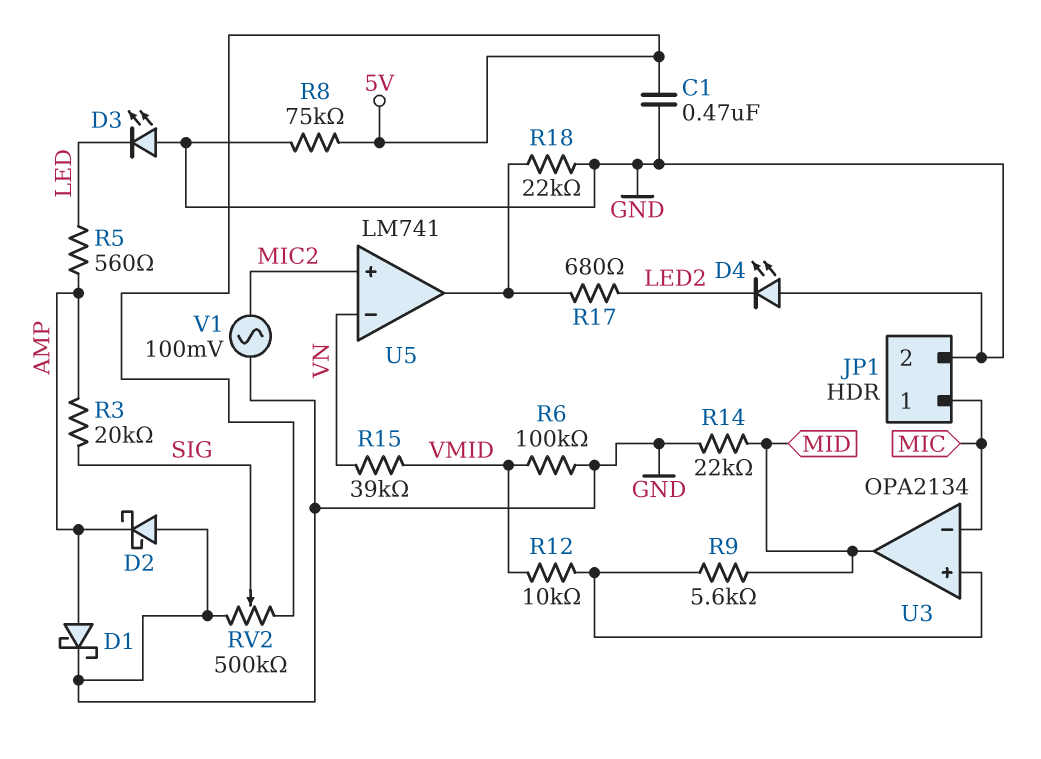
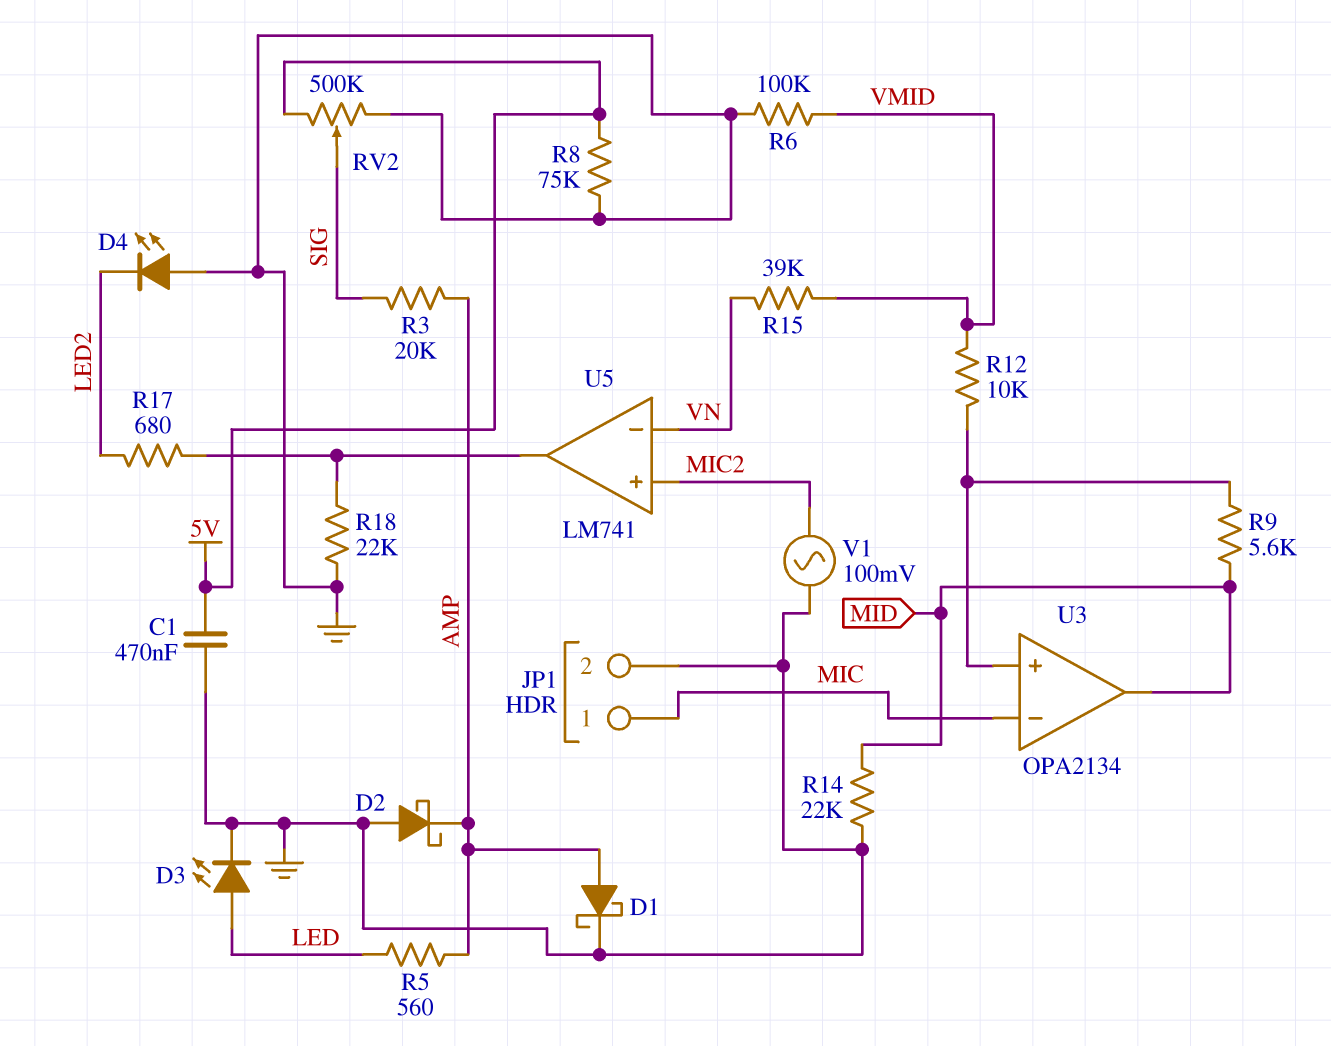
D3: LED (A GND, K LED) -> LED (A LED, K GND)

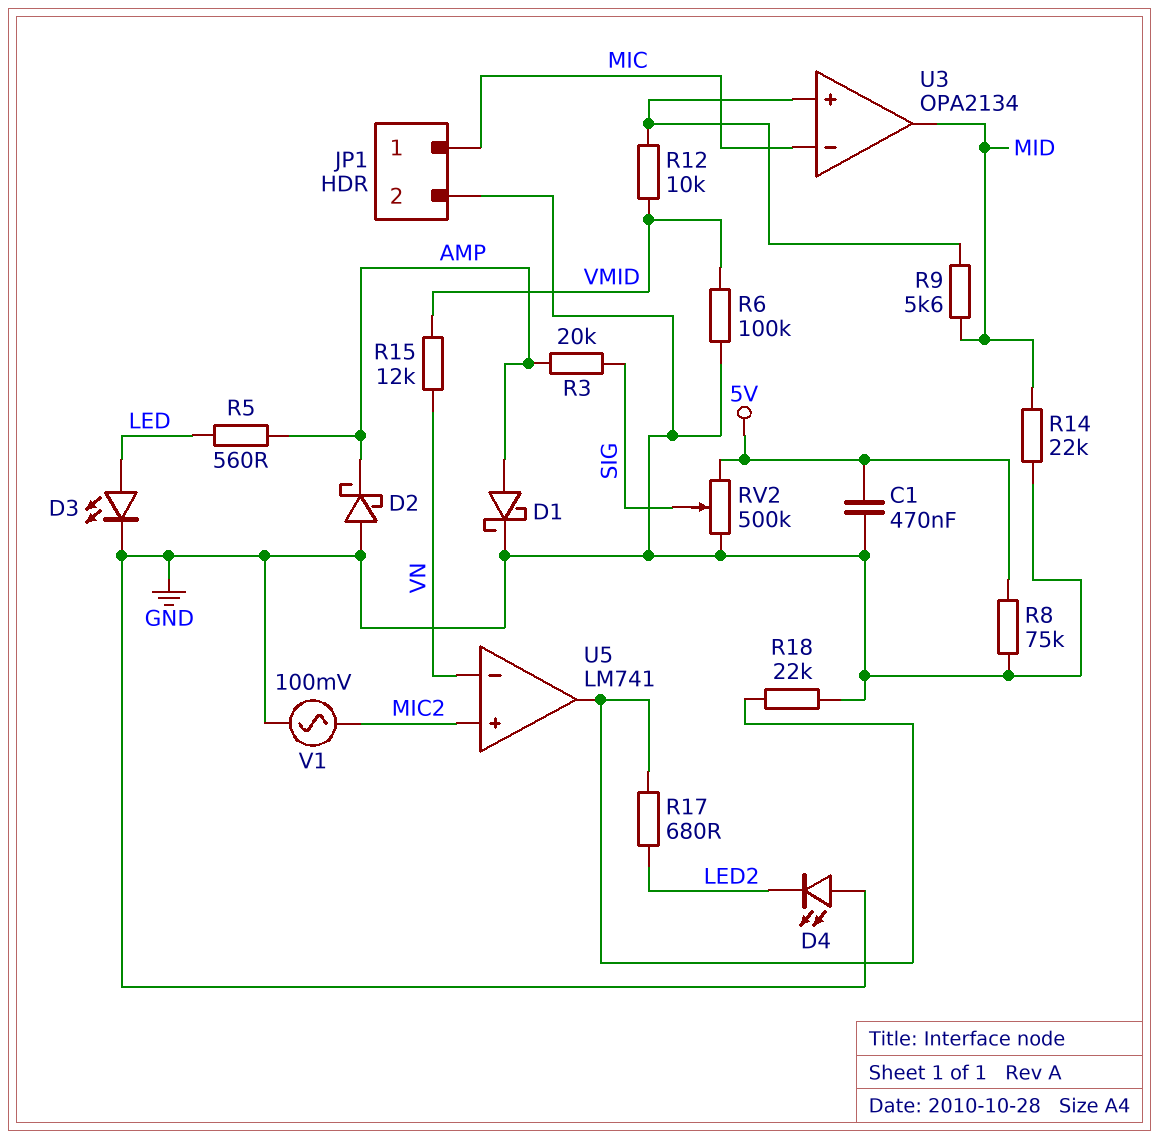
R15: 39k (VMID, VN) -> 12k (VMID, VN)

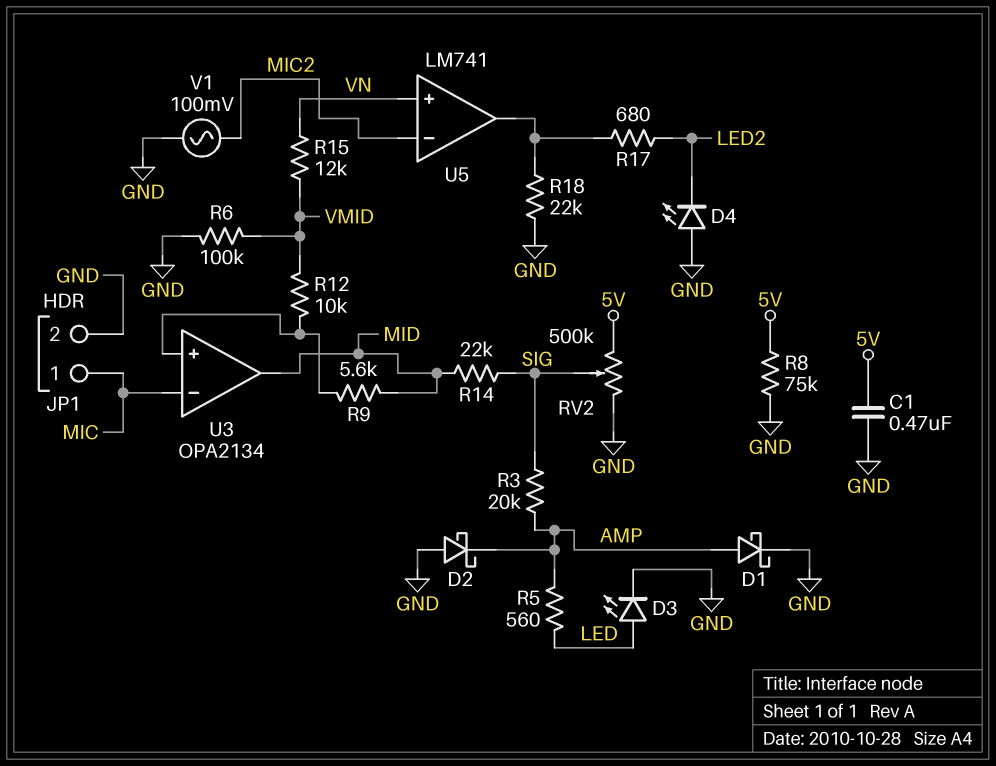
R14: 22k (GND, MID) -> 22k (MID, SIG)
U5 pin in+: MIC2 -> VN
U5 pin in-: VN -> MIC2

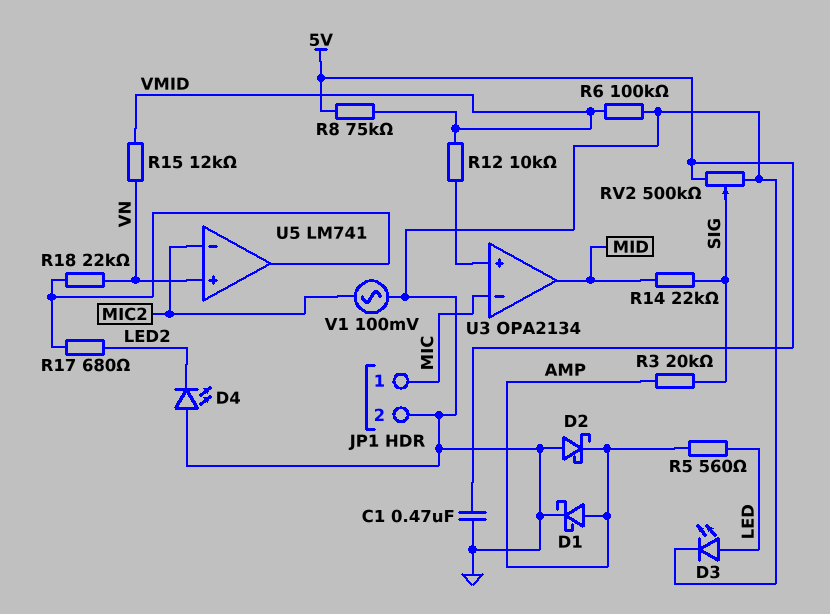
R8: 75k (5V, GND) -> 75k (5V, VMID)
R9: 5.6k (MID, U3/in+) -> none
R18: 22k (GND, U5/out) -> 22k (U5/out, VN)

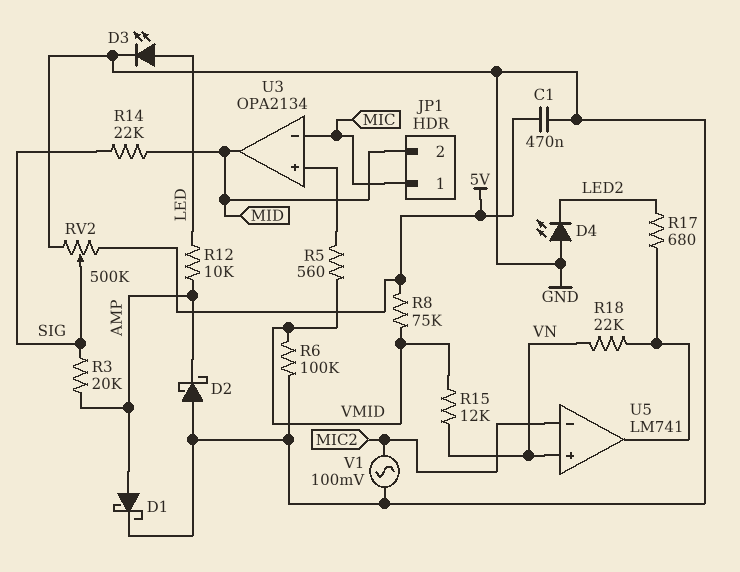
JP1 pin 2: GND -> MID
R5: 560 (AMP, LED) -> 560 (U3/in+, VMID)
R12: 10k (U3/in+, VMID) -> 10k (AMP, LED)

